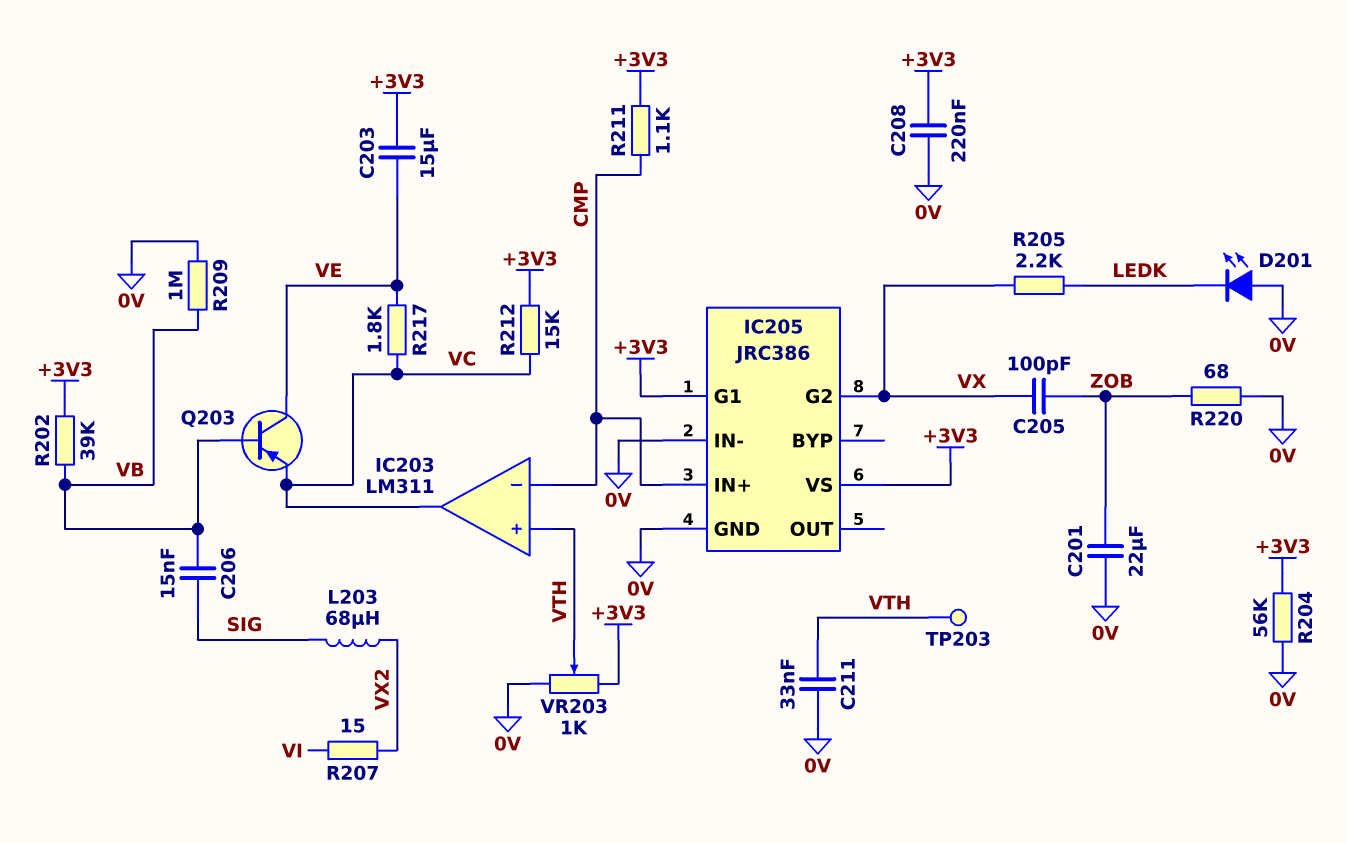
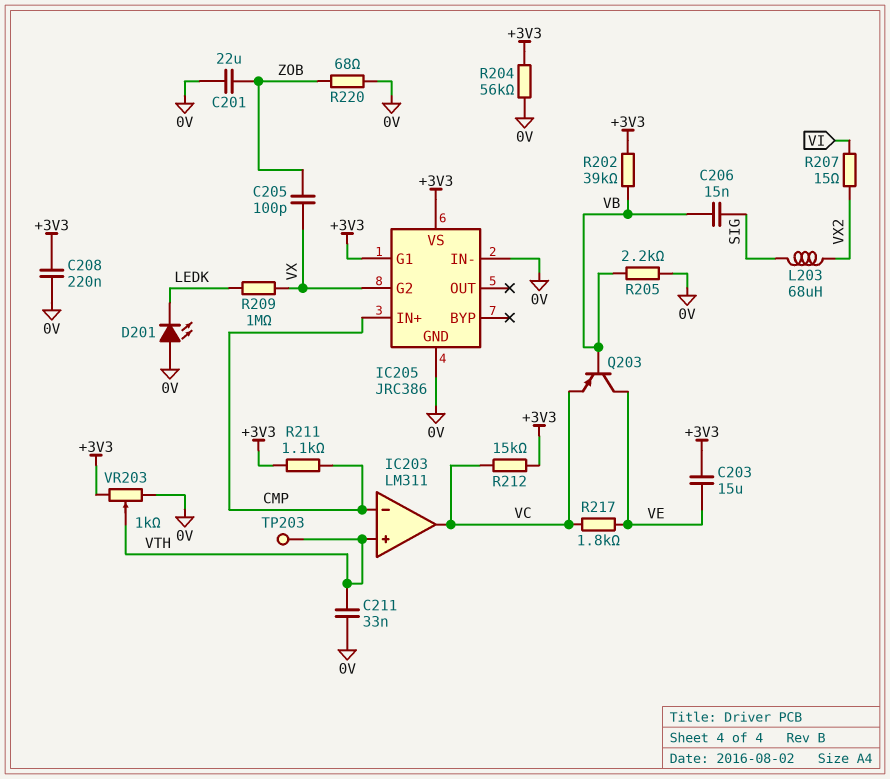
R205: 2.2k (LEDK, VX) -> 2.2k (0V, VB)
R209: 1M (0V, VB) -> 1M (LEDK, VX)

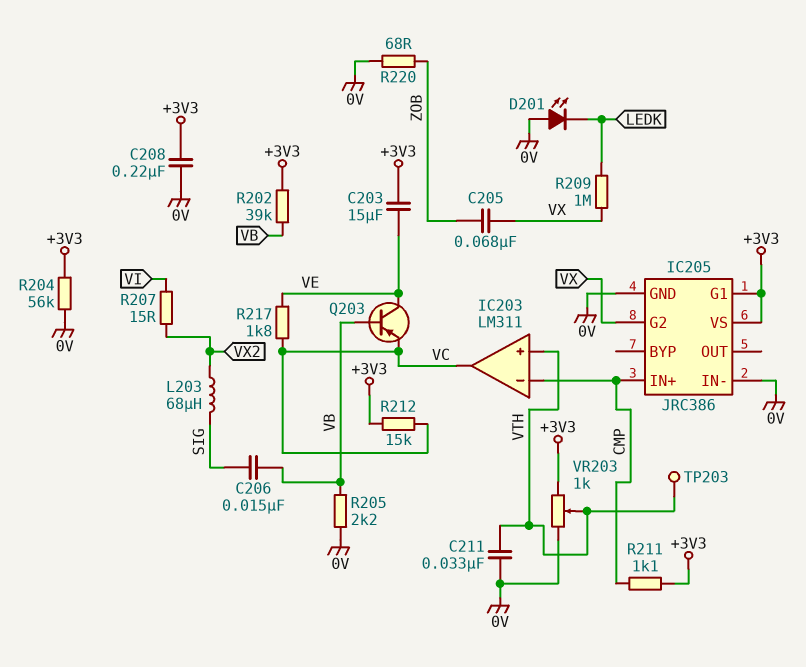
C201: 22uF (0V, ZOB) -> none
C205: 100pF (VX, ZOB) -> 68nF (VX, ZOB)

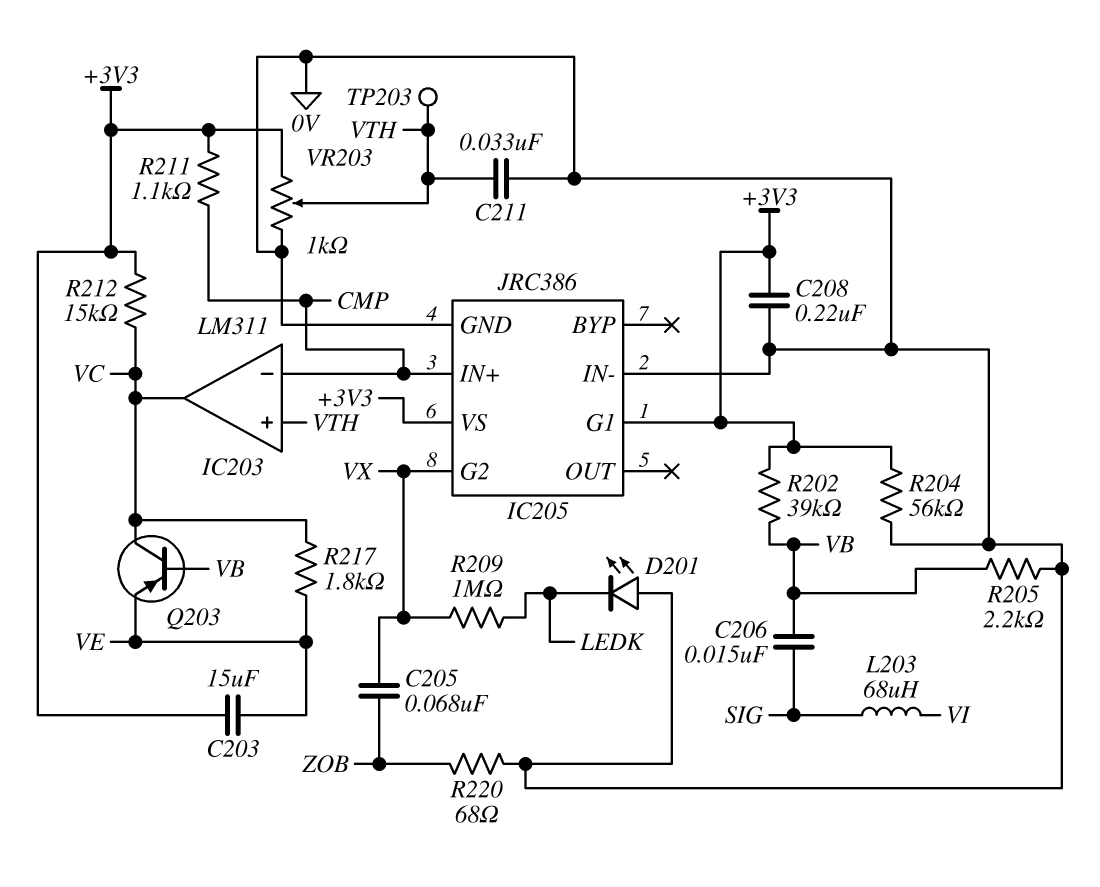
L203: 68uH (SIG, VX2) -> 68uH (SIG, VI)
Q203: PNP (B VB, C VE, E VC) -> PNP (B VB, C VC, E VE)
R207: 15 (VI, VX2) -> none

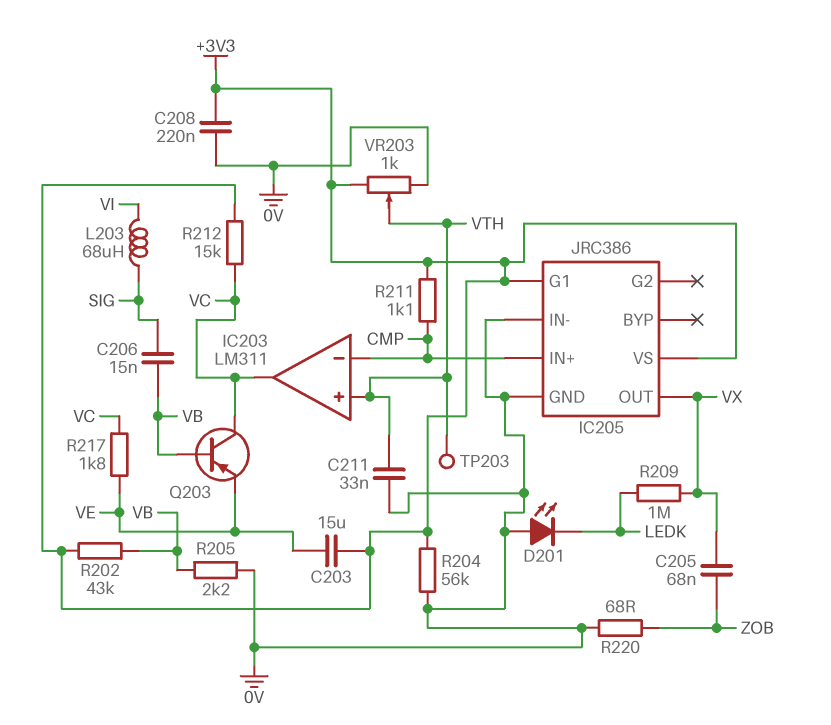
IC205 pin G2: VX -> none
IC205 pin OUT: none -> VX
R202: 39k (+3V3, VB) -> 43k (+3V3, VB)

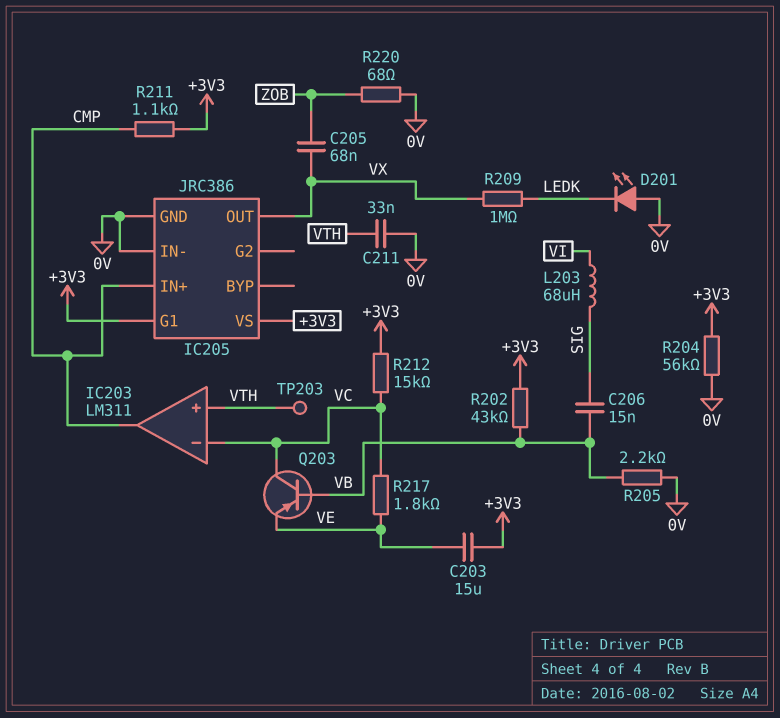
C208: 220nF (+3V3, 0V) -> none
IC203 pin in-: CMP -> VC
IC203 pin out: VC -> CMP
VR203: 1k (+3V3, 0V, wiper VTH) -> none

